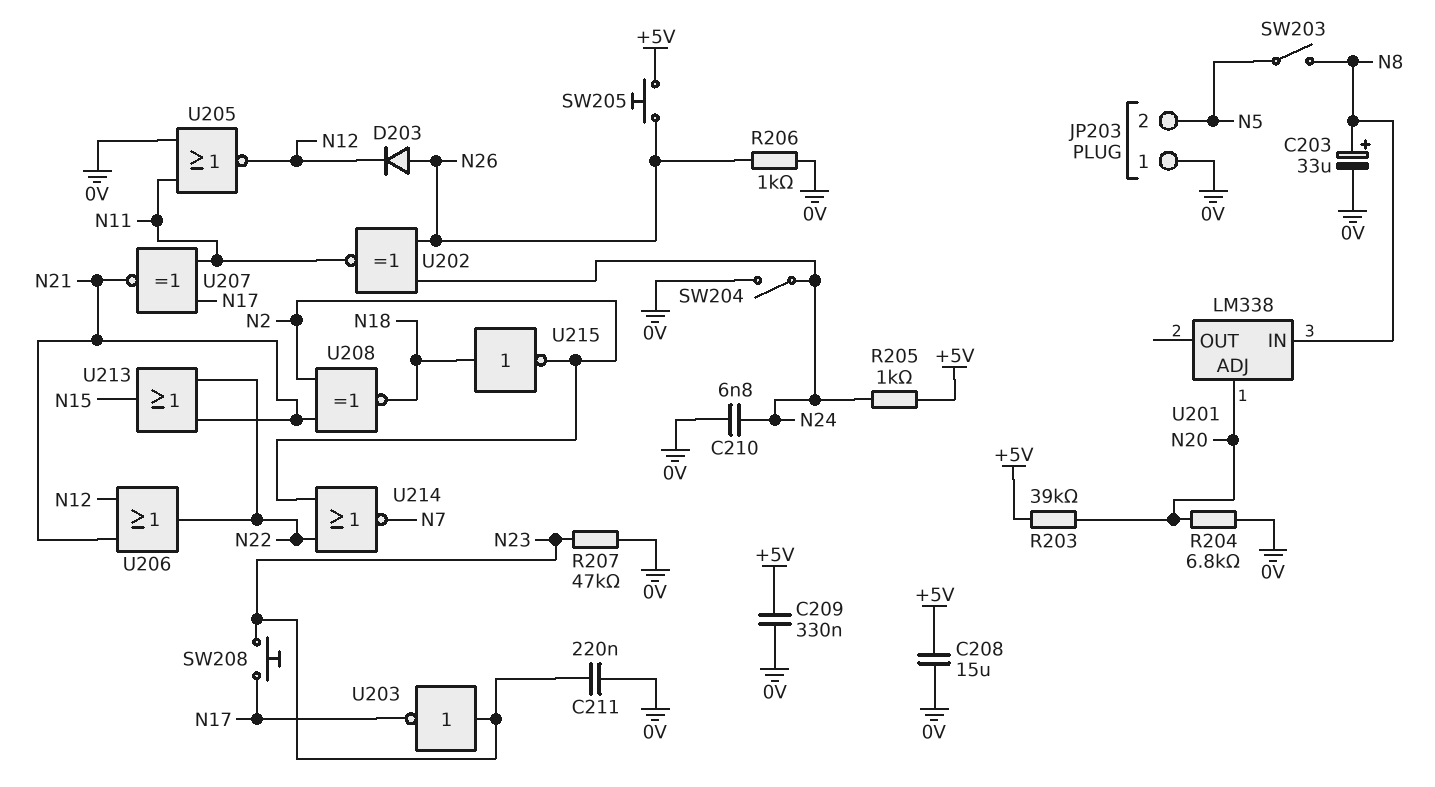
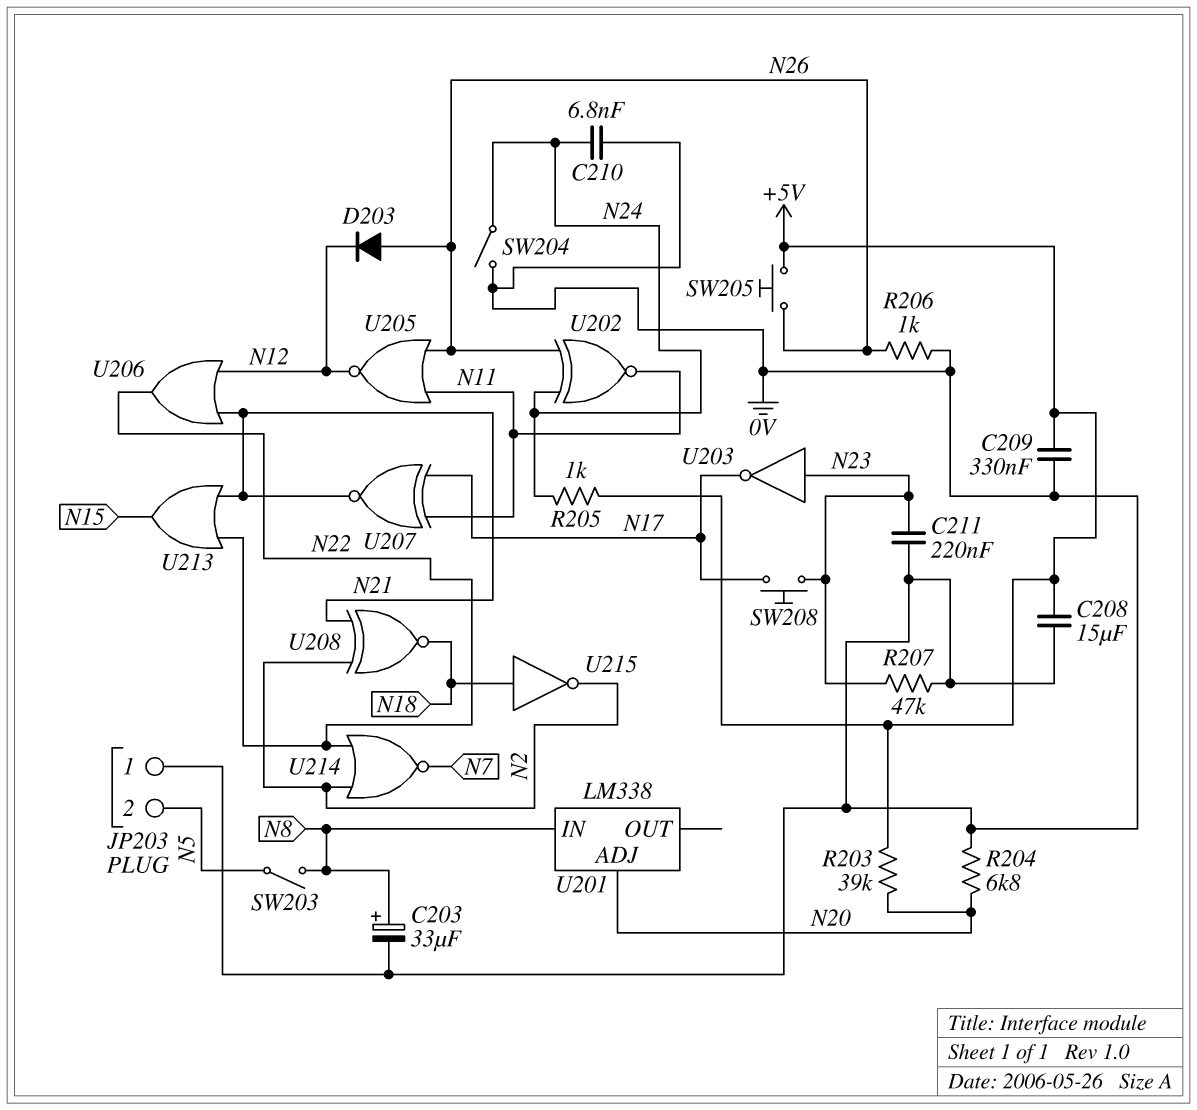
U205: NOR (in 0V, in N11, out N12) -> NOR (in N11, in N26, out N12)

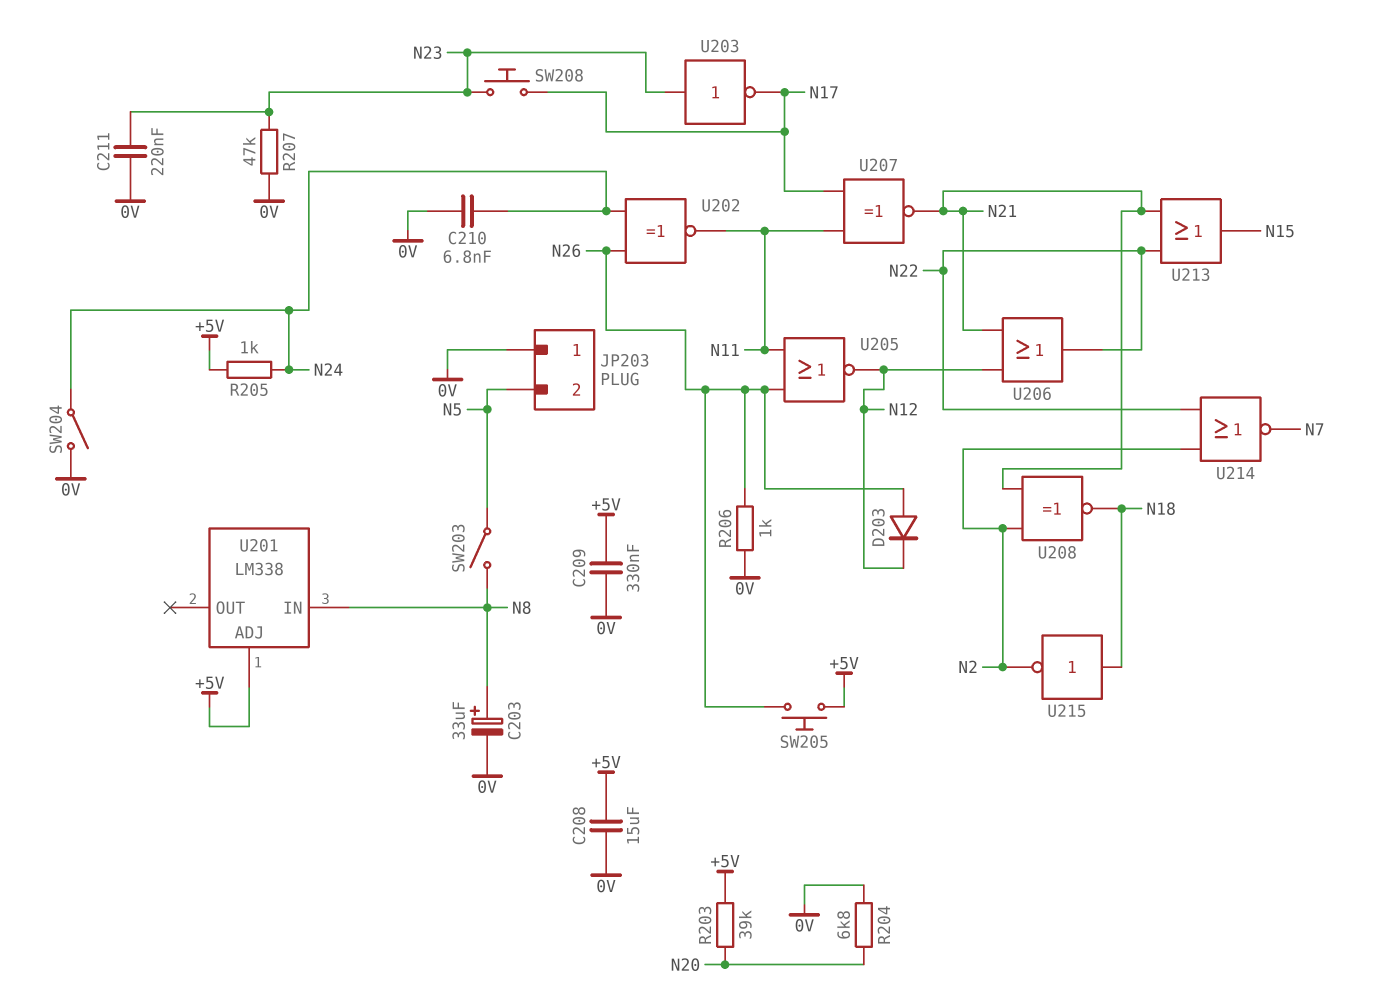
U201 pin ADJ: N20 -> +5V

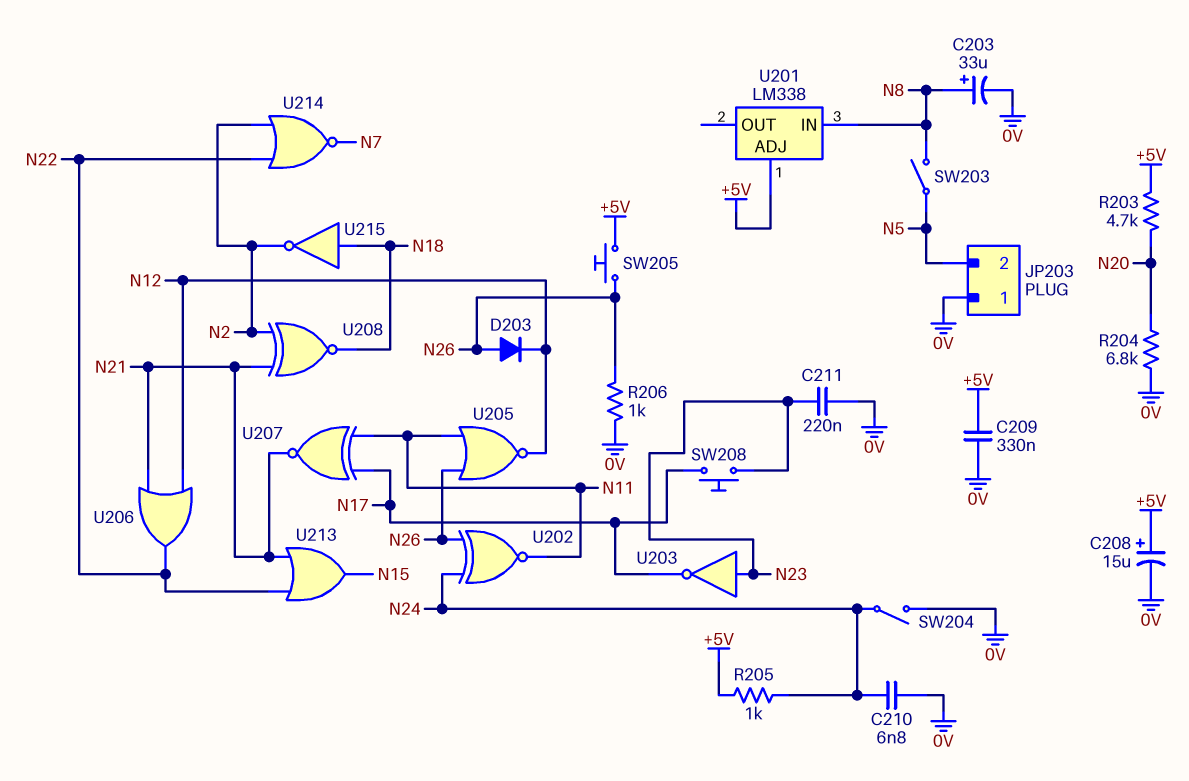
C208: 15uF (+5V, 0V) -> 15uF (plus +5V, minus 0V)
R203: 39k (+5V, N20) -> 4.7k (+5V, N20)
R207: 47k (0V, N23) -> none

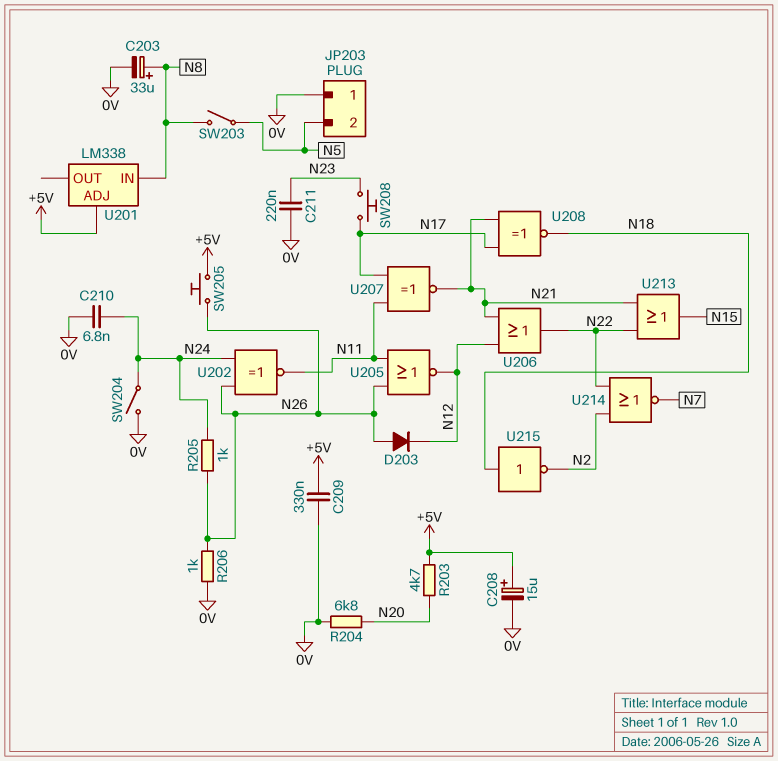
R205: 1k (+5V, N24) -> 1k (N24, N26)
U203: NOT (in N23, out N17) -> none
U208: XNOR (in N2, in N21, out N18) -> XNOR (in N17, in N21, out N18)

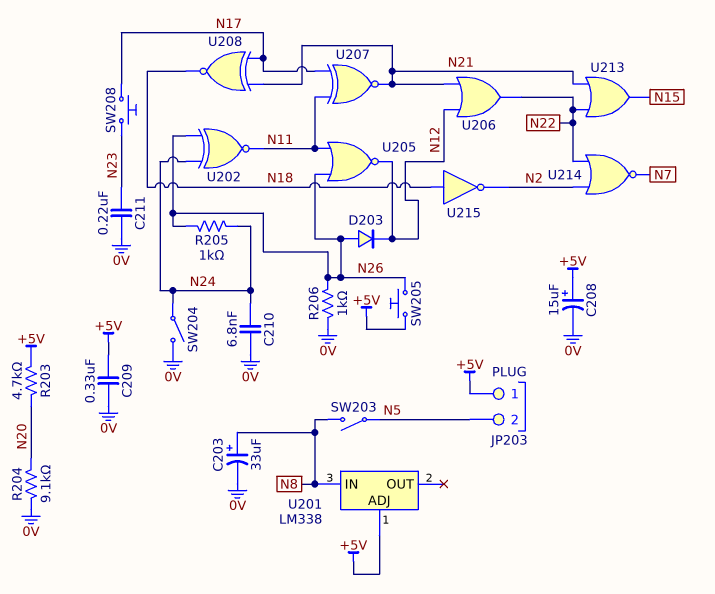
JP203 pin 1: 0V -> +5V
R204: 6.8k (0V, N20) -> 9.1k (0V, N20)

